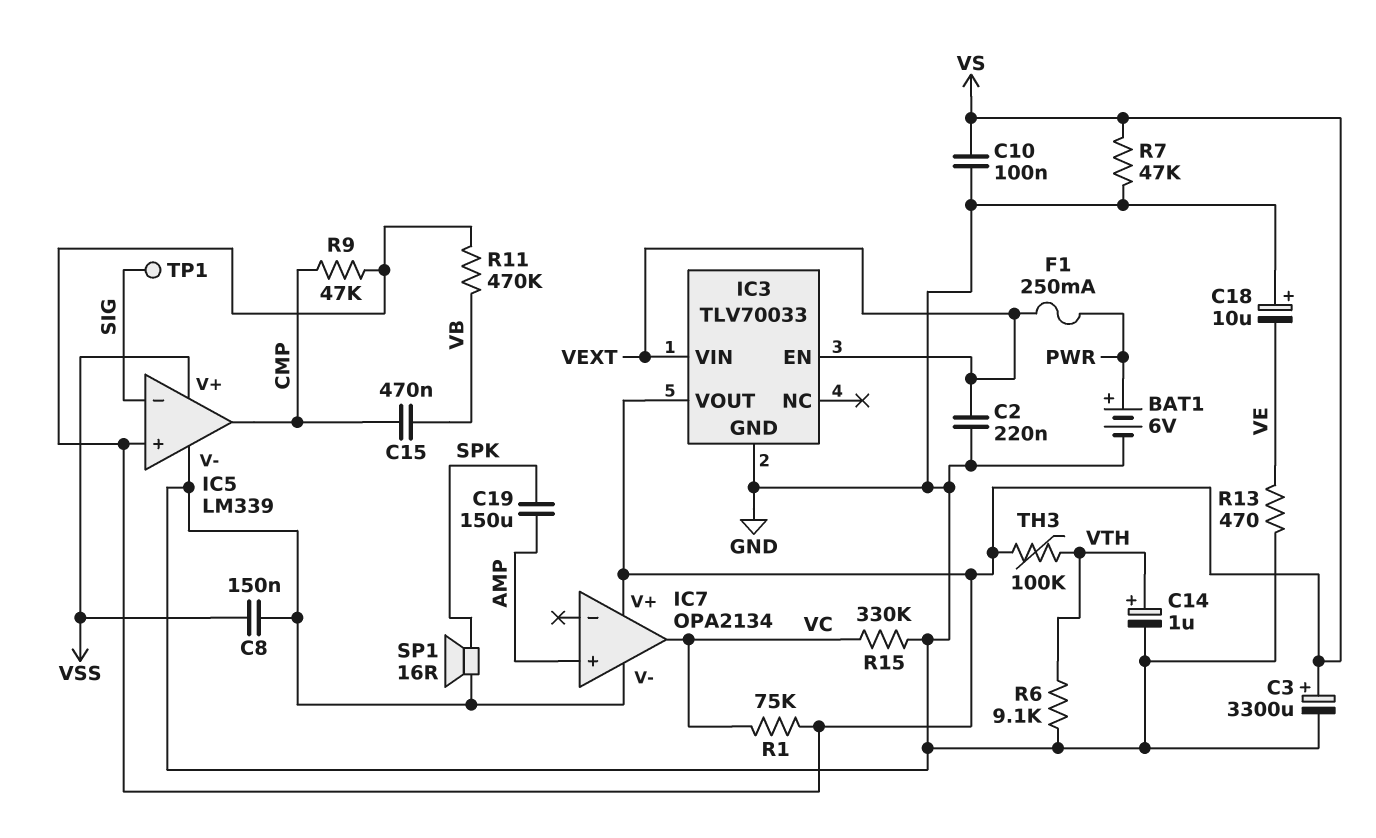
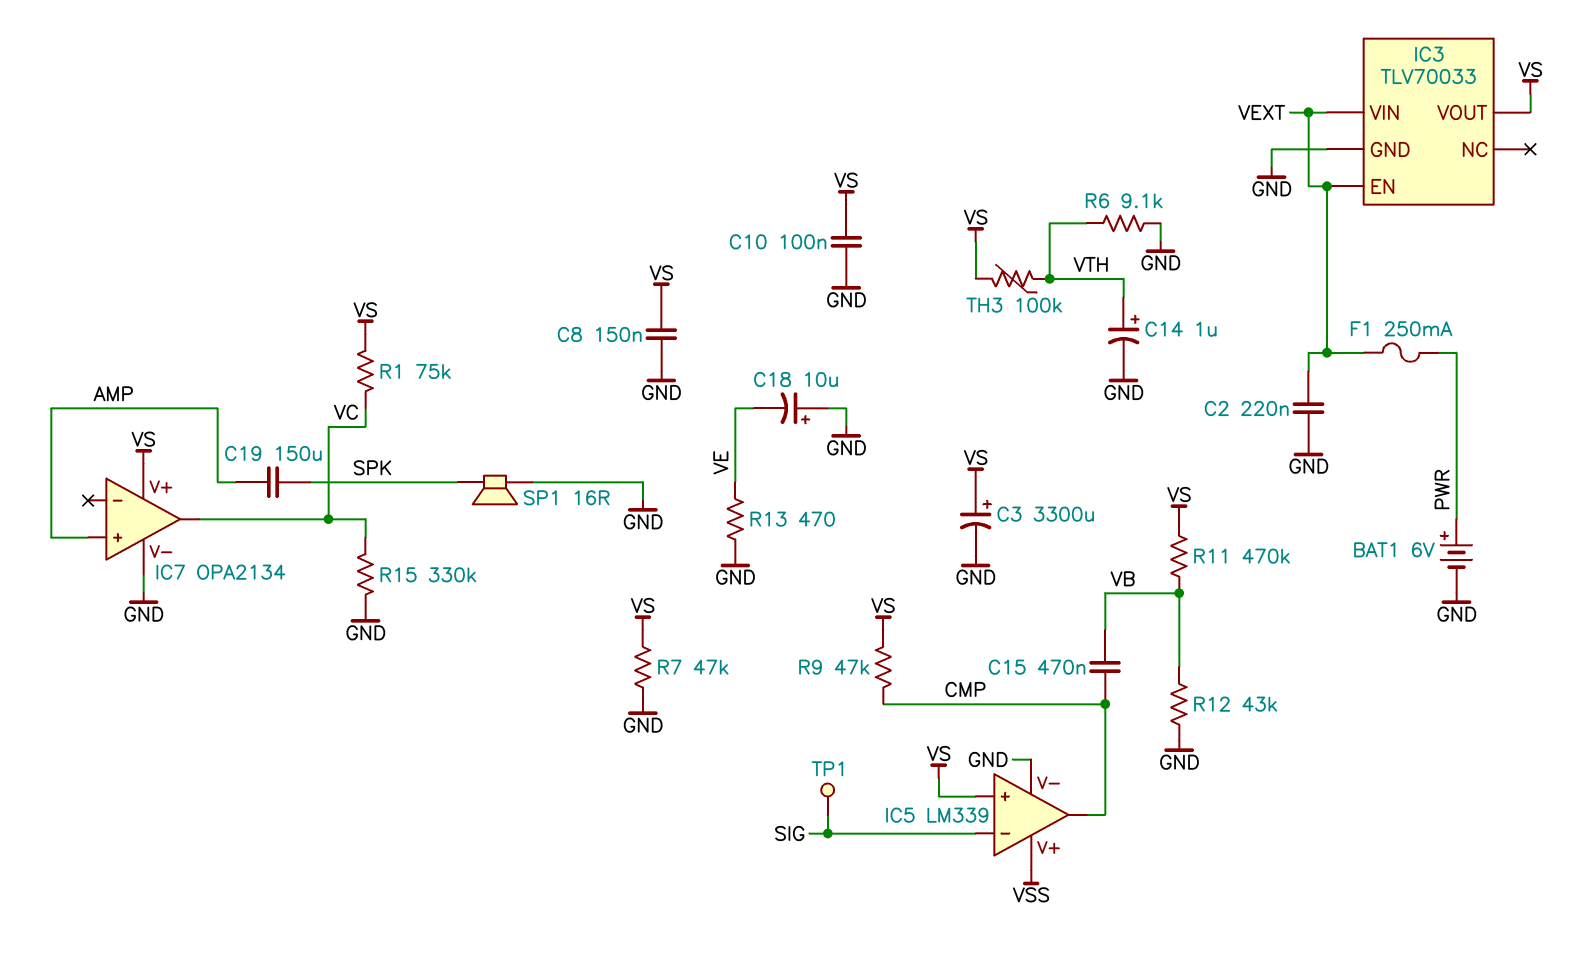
C8: 150nF (GND, VSS) -> 150nF (GND, VS)
R12: none -> 43k (GND, VB)

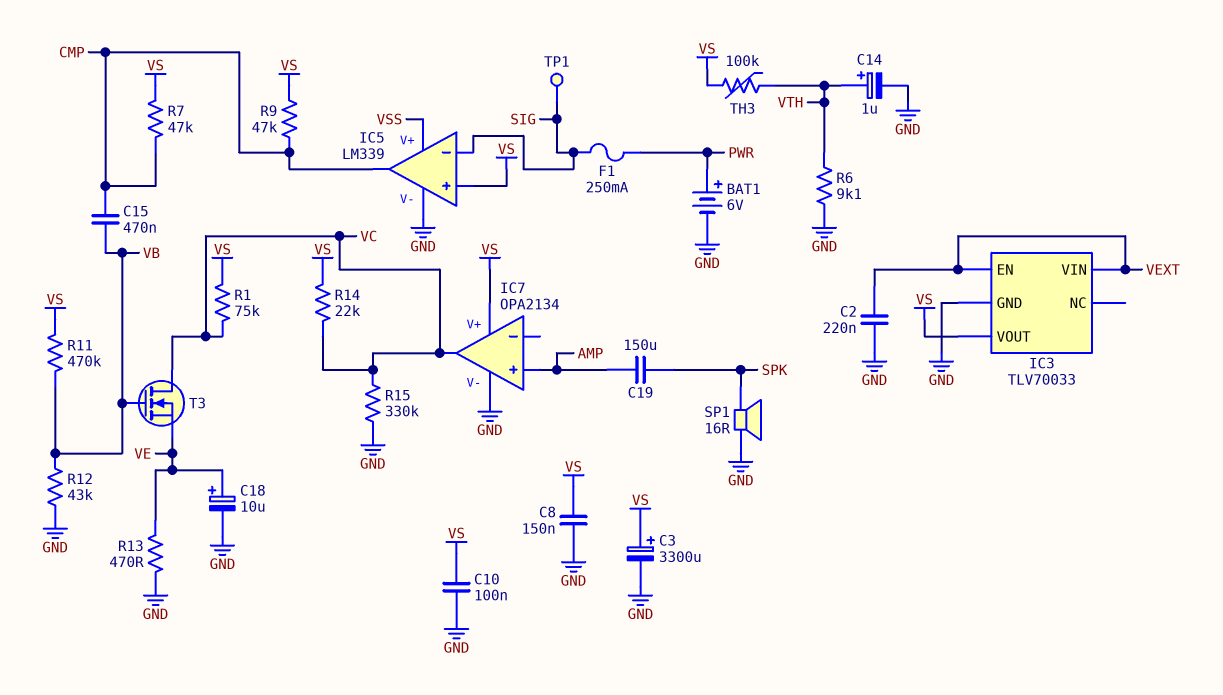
C18: 10uF (plus GND, minus VE) -> 10uF (plus VE, minus GND)
F1: 250mA (PWR, VEXT) -> 250mA (PWR, SIG)
R7: 47k (GND, VS) -> 47k (CMP, VS)
R14: none -> 22k (VC, VS)
T3: none -> NMOS (G VB, D VC, S VE)

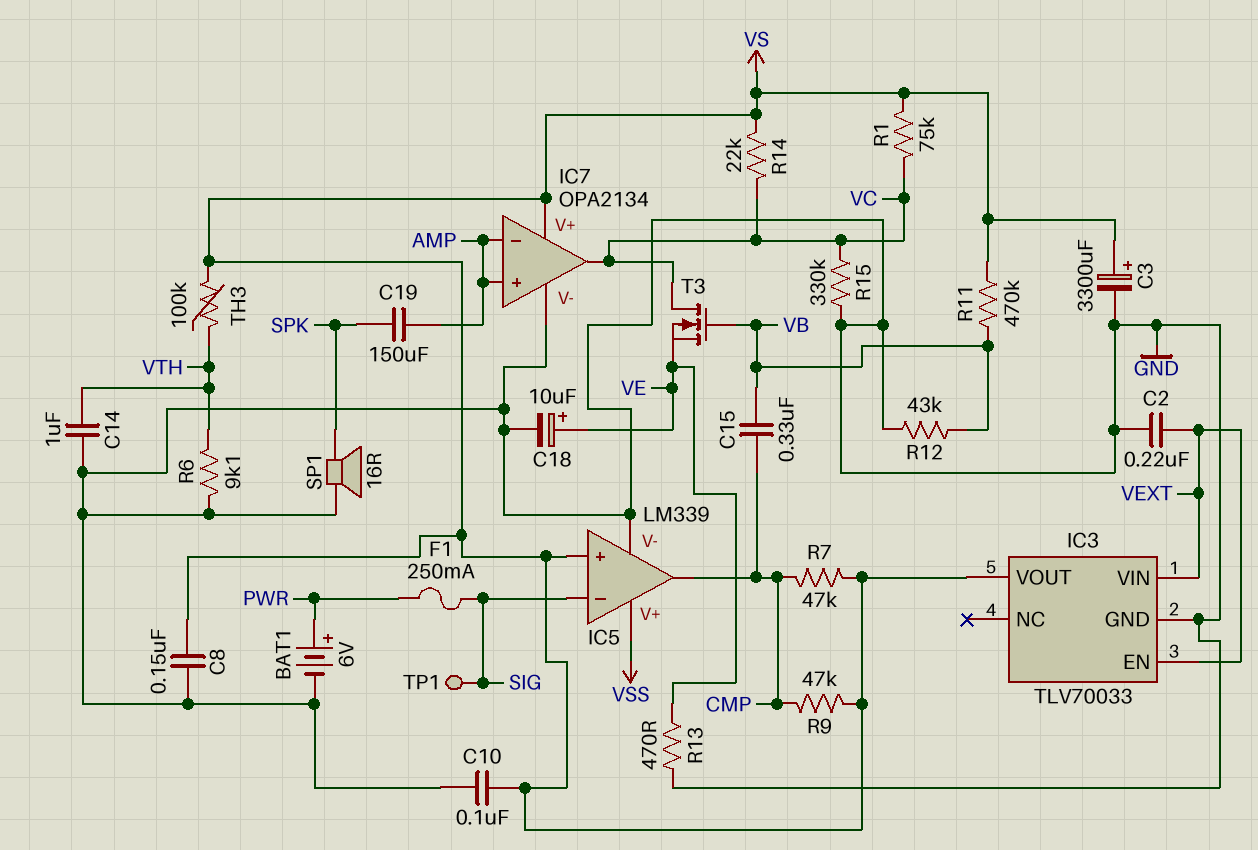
C14: 1uF (plus VTH, minus GND) -> 1uF (GND, VTH)
C15: 470nF (CMP, VB) -> 330nF (CMP, VB)
IC7 pin in-: none -> AMP

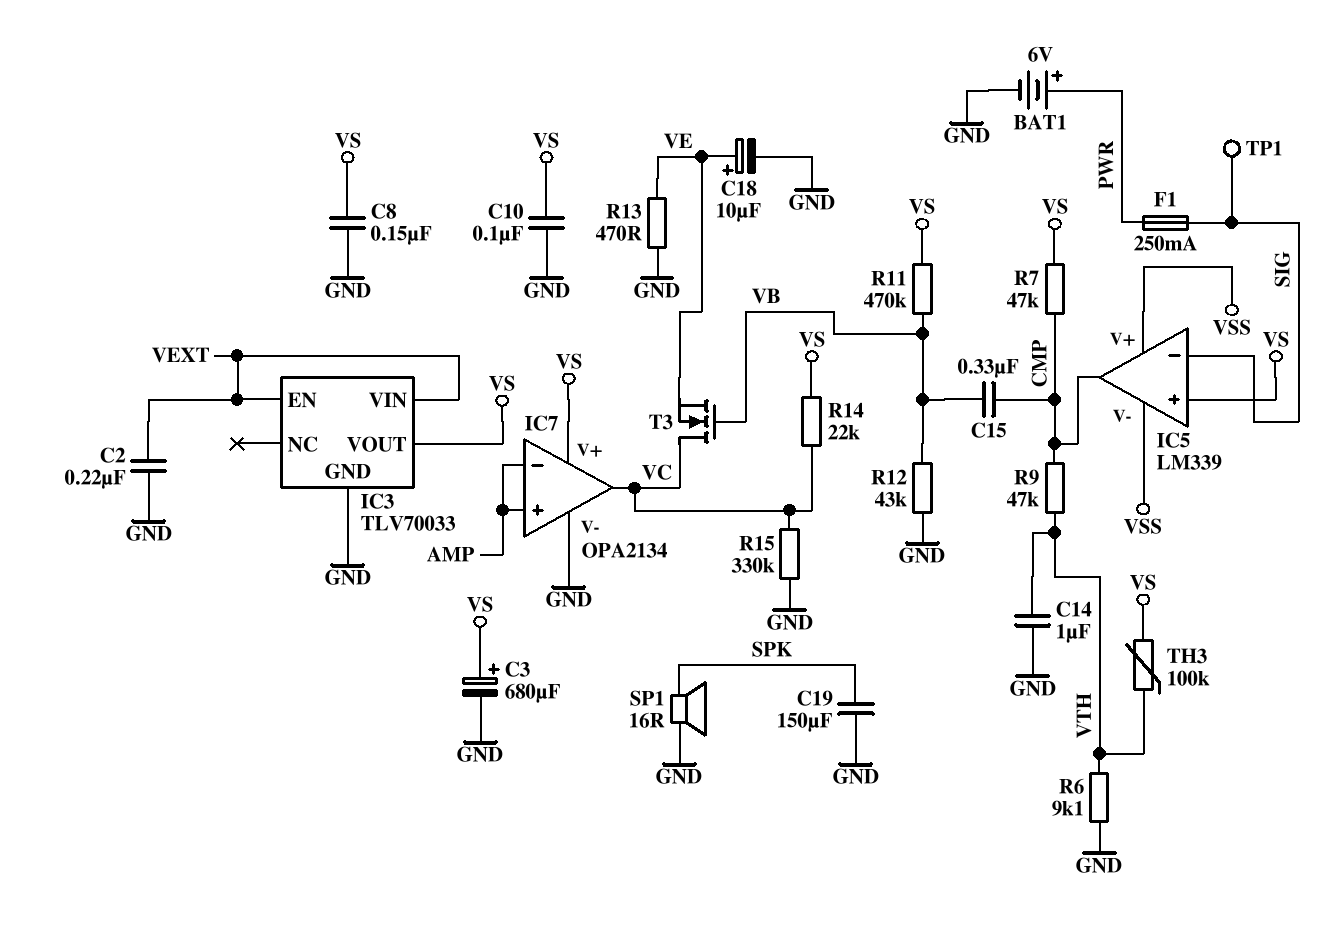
C3: 3300uF (plus VS, minus GND) -> 680uF (plus VS, minus GND)
C19: 150uF (AMP, SPK) -> 150uF (GND, SPK)
IC5 pin V-: GND -> VSS
R1: 75k (VC, VS) -> none
R9: 47k (CMP, VS) -> 47k (CMP, VTH)

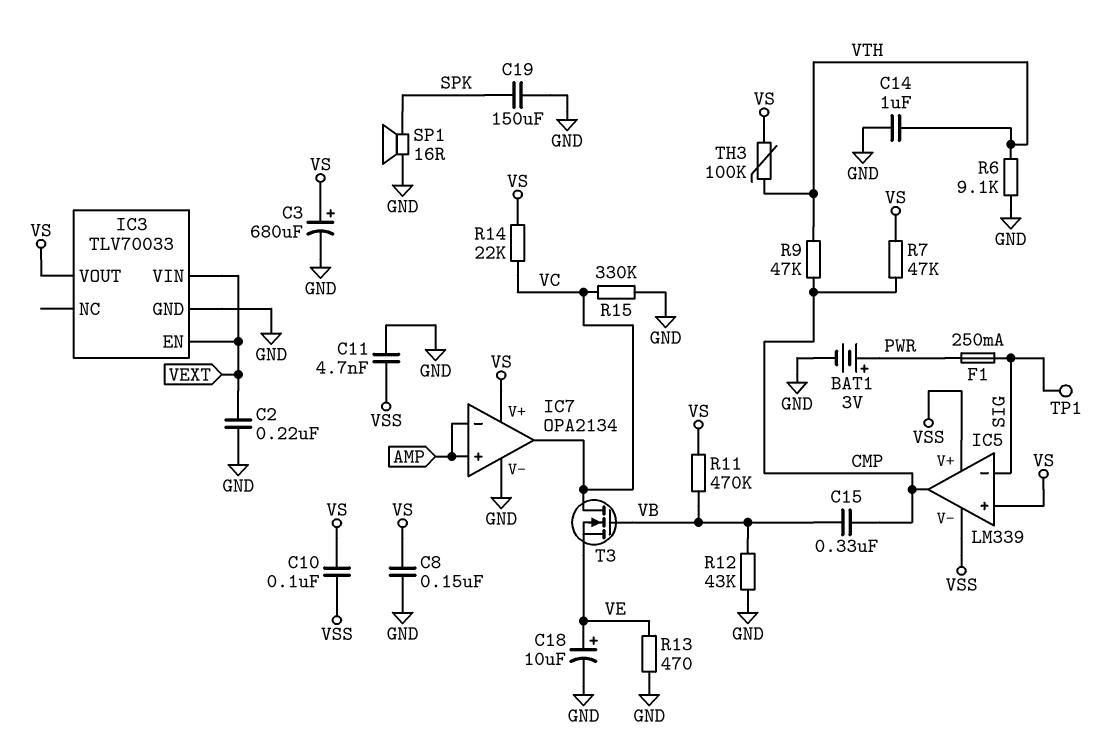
BAT1: 6V (plus PWR, minus GND) -> 3V (plus PWR, minus GND)
C10: 100nF (GND, VS) -> 100nF (VS, VSS)
C11: none -> 4.7nF (GND, VSS)

